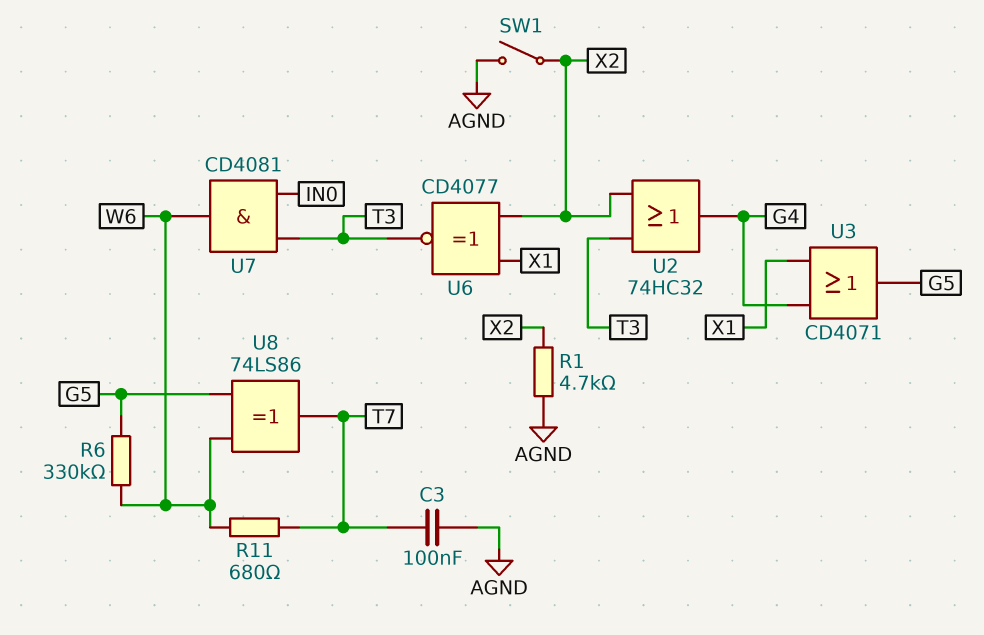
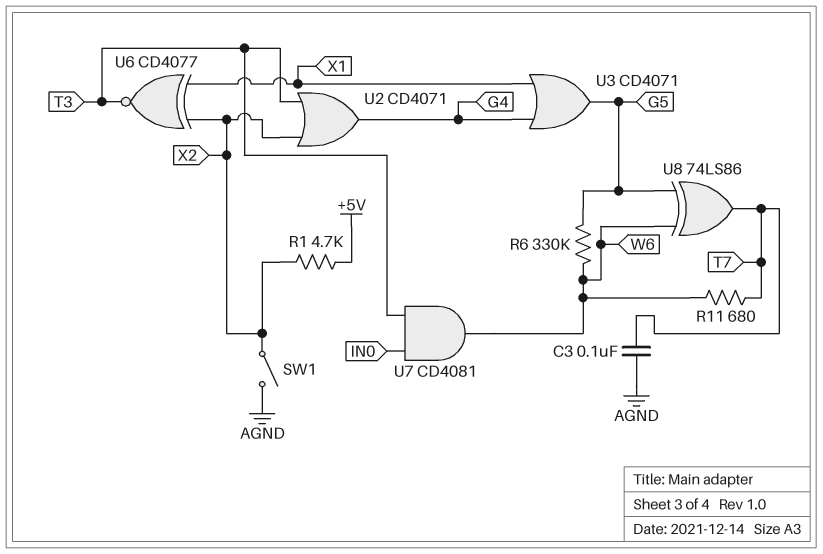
R1: 4.7k (AGND, X2) -> 4.7k (+5V, X2)
U2: OR 74HC32 (in T3, in X2, out G4) -> OR CD4071 (in T3, in X2, out G4)

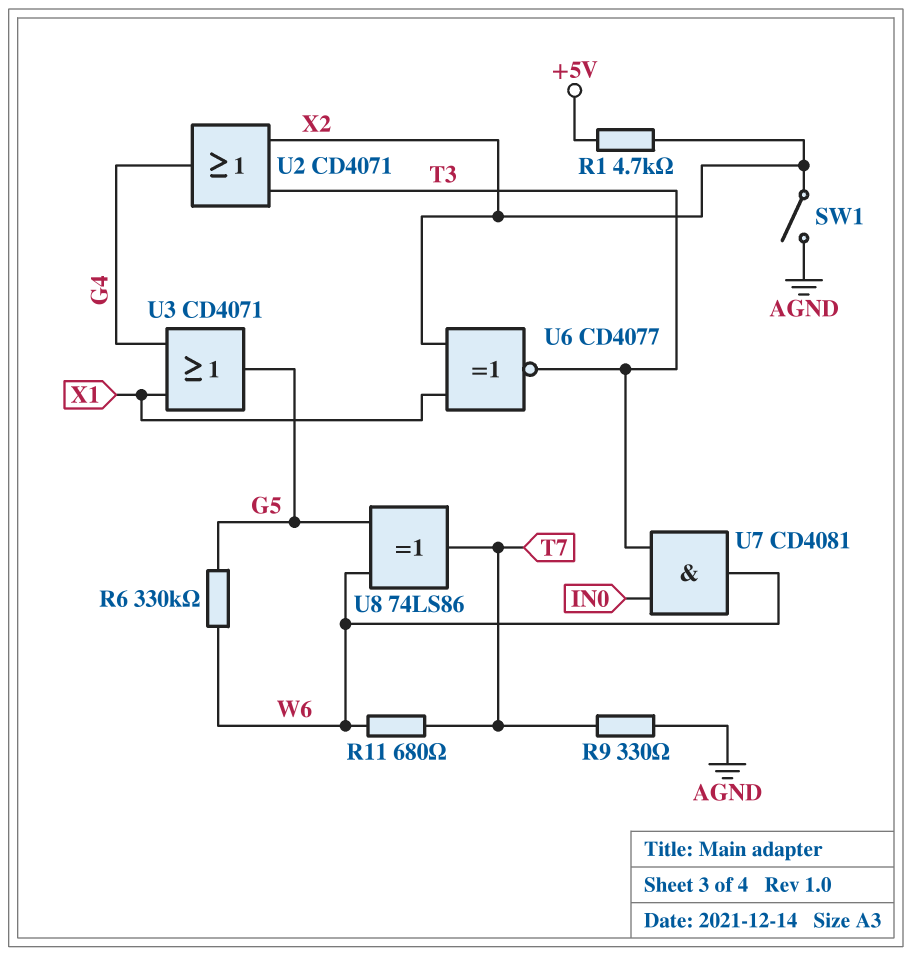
C3: 100nF (AGND, T7) -> none
R9: none -> 330 (AGND, T7)

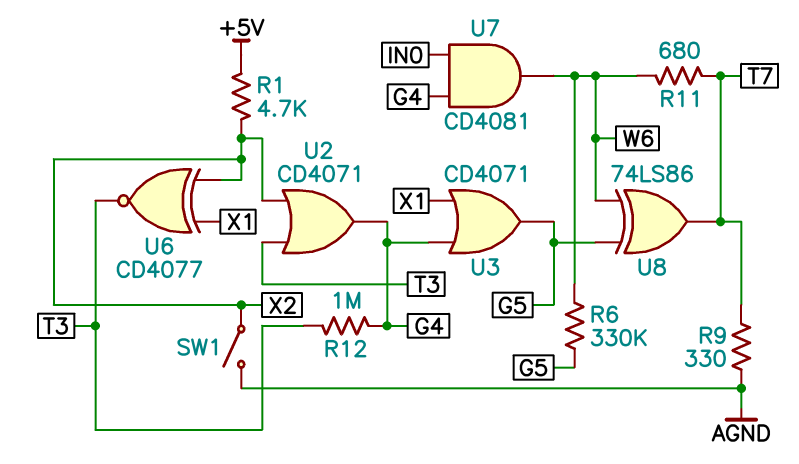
R12: none -> 1M (G4, T3)
U7: AND CD4081 (in IN0, in T3, out W6) -> AND CD4081 (in G4, in IN0, out W6)

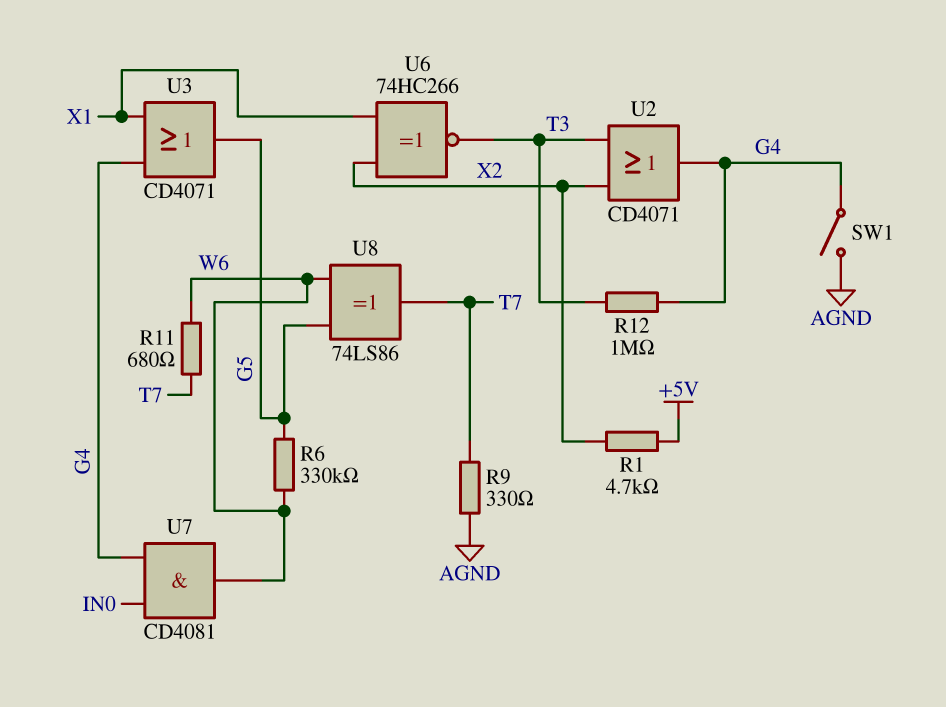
SW1: switch (AGND, X2) -> switch (AGND, G4)
U6: XNOR CD4077 (in X1, in X2, out T3) -> XNOR 74HC266 (in X1, in X2, out T3)

